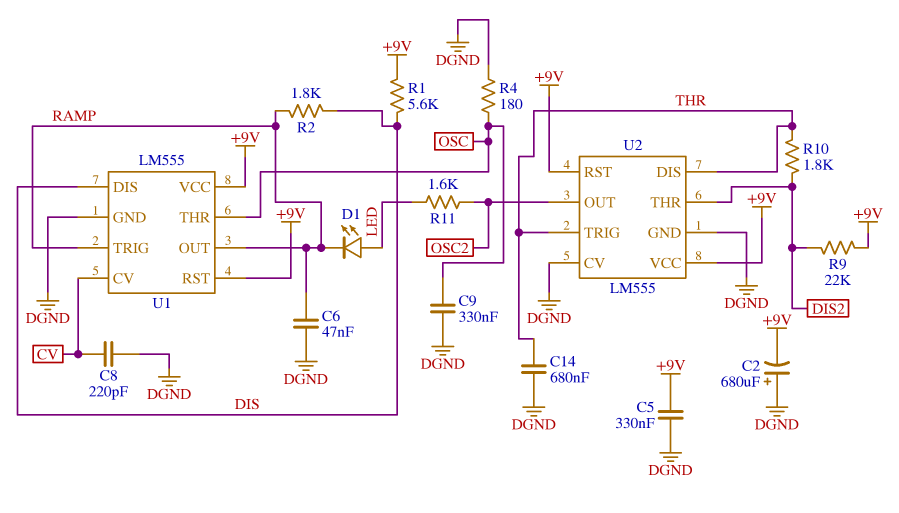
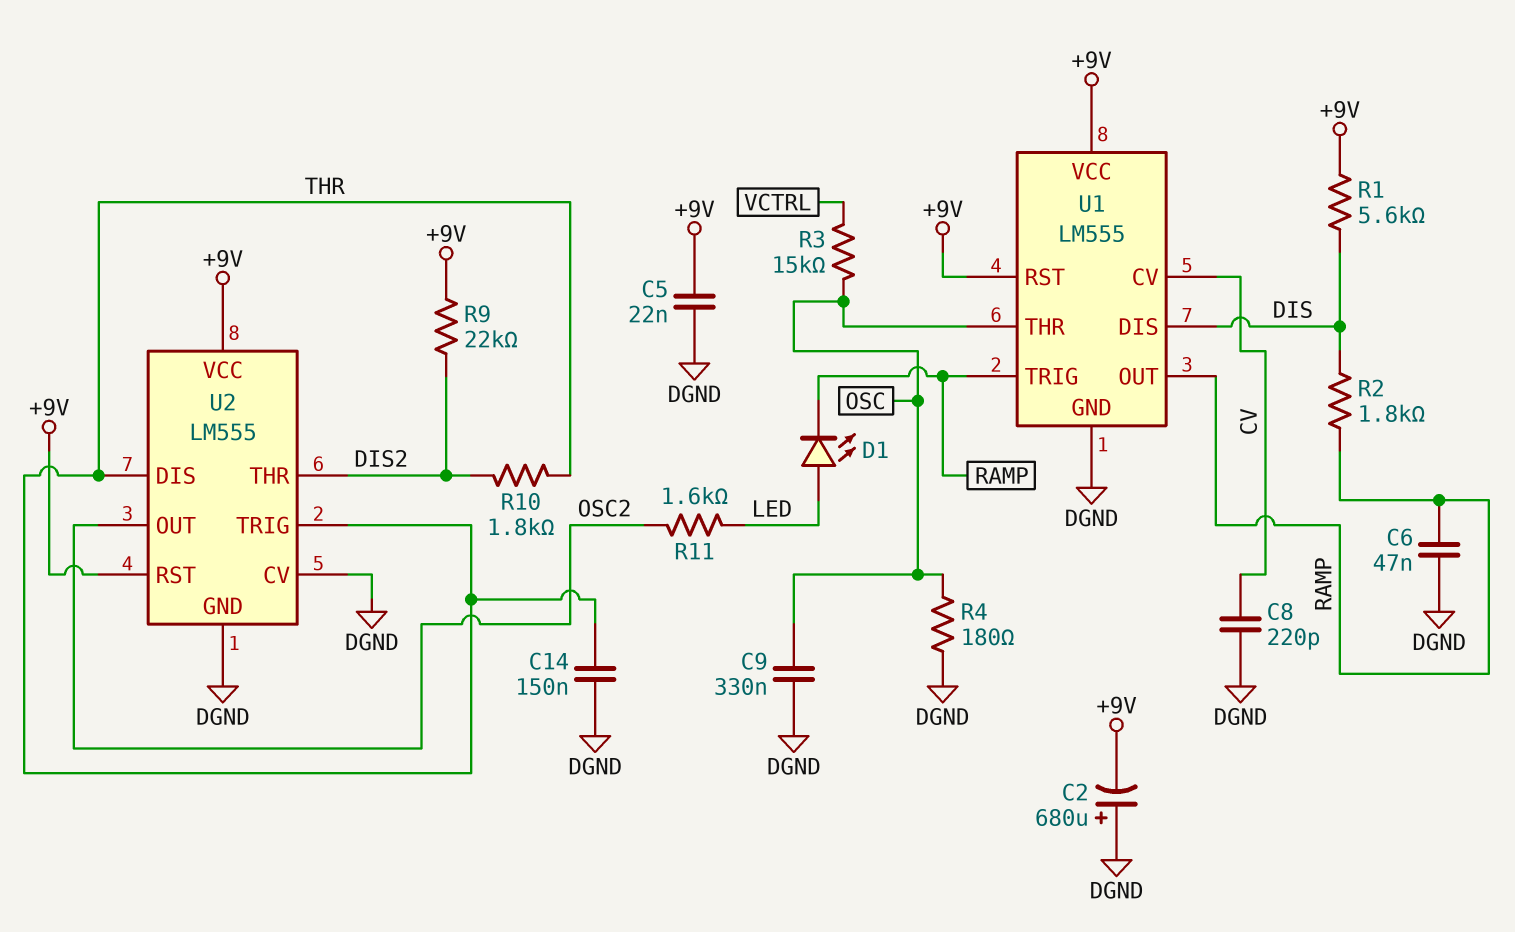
C5: 330nF (+9V, DGND) -> 22nF (+9V, DGND)
C14: 680nF (DGND, THR) -> 150nF (DGND, THR)
R3: none -> 15k (OSC, VCTRL)

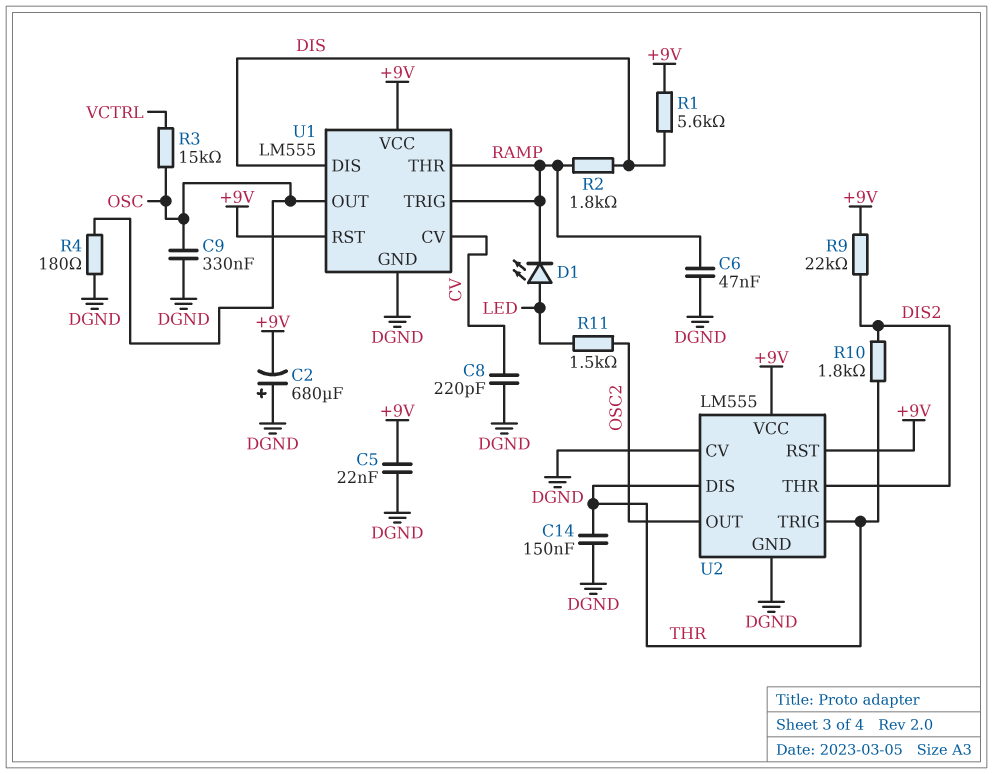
R11: 1.6k (LED, OSC2) -> 1.5k (LED, OSC2)
U1 pin OUT: RAMP -> OSC
U1 pin THR: OSC -> RAMP

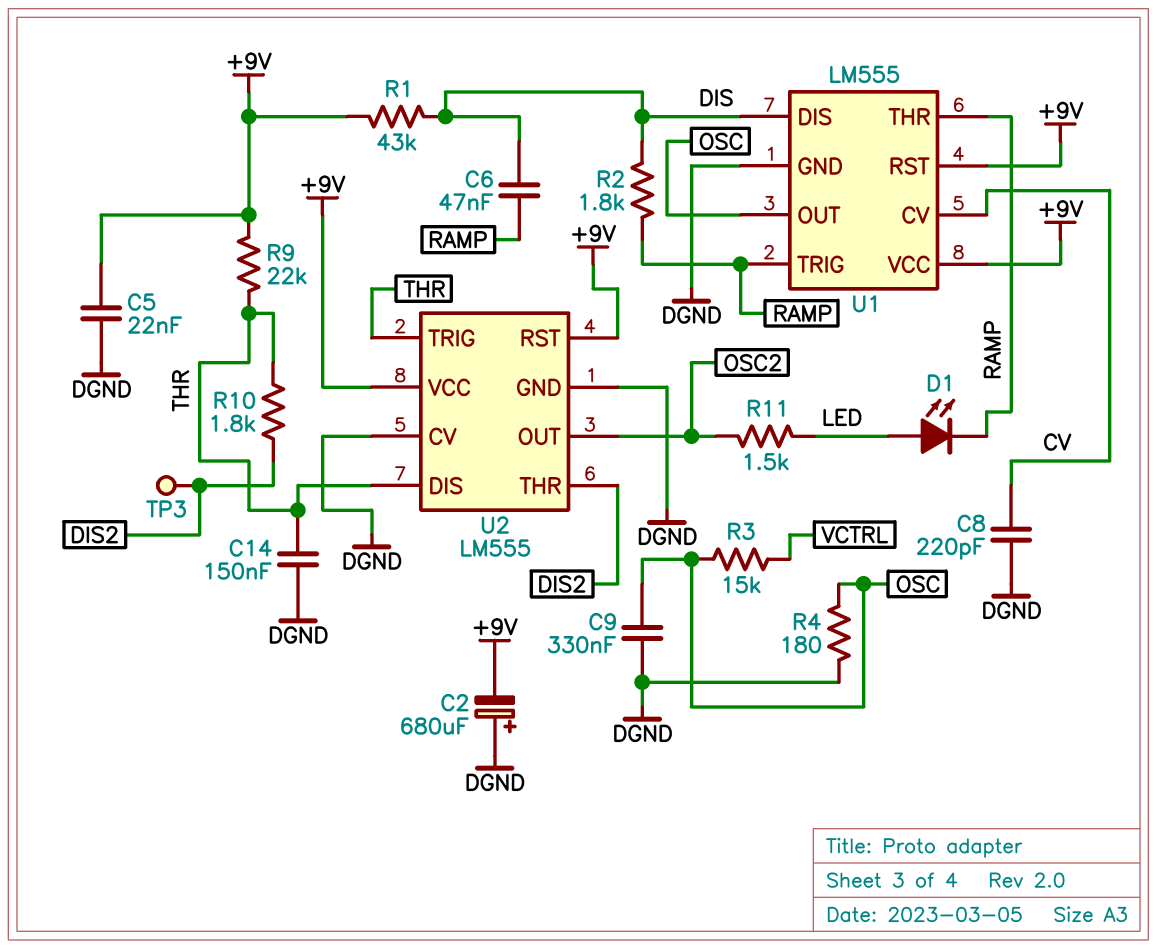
C6: 47nF (DGND, RAMP) -> 47nF (DIS, RAMP)
R1: 5.6k (+9V, DIS) -> 43k (+9V, DIS)
R9: 22k (+9V, DIS2) -> 22k (+9V, THR)
TP3: none -> test point (DIS2)

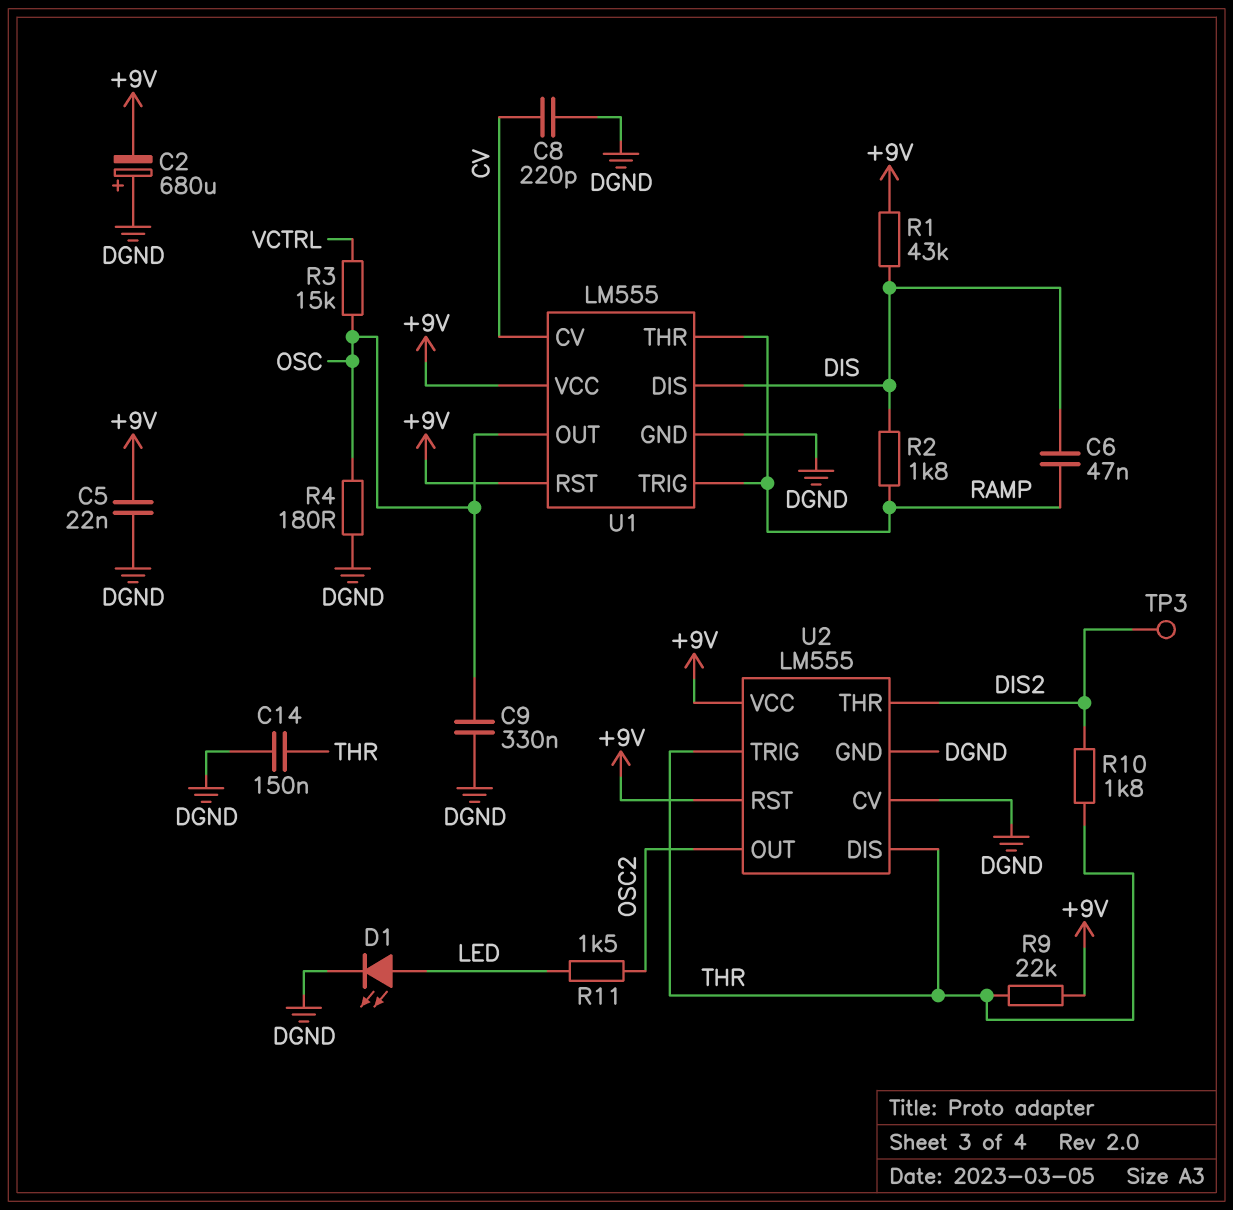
D1: LED (A LED, K RAMP) -> LED (A LED, K DGND)

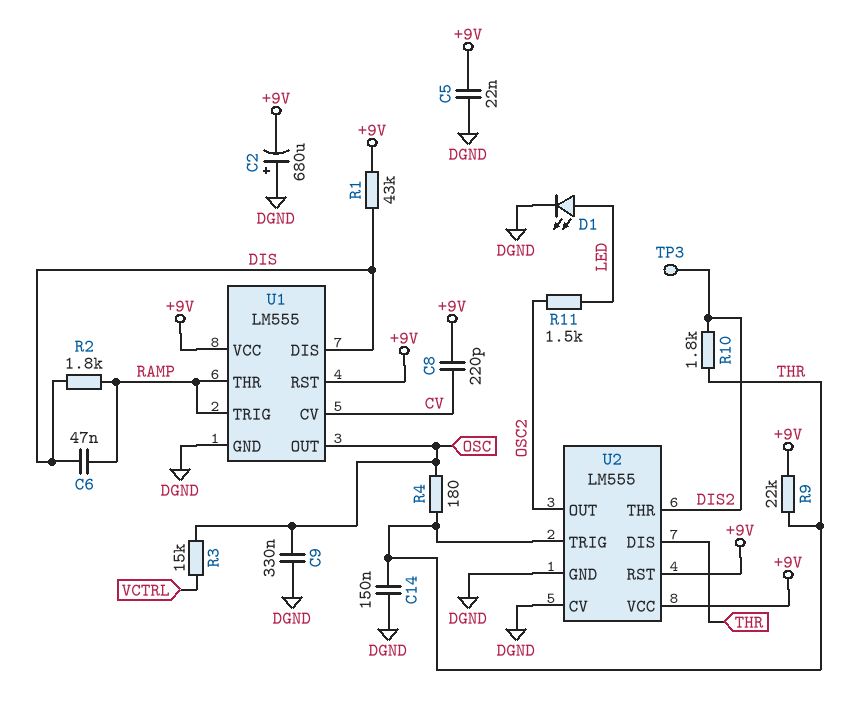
C8: 220pF (CV, DGND) -> 220pF (+9V, CV)
R4: 180 (DGND, OSC) -> 180 (OSC, THR)

